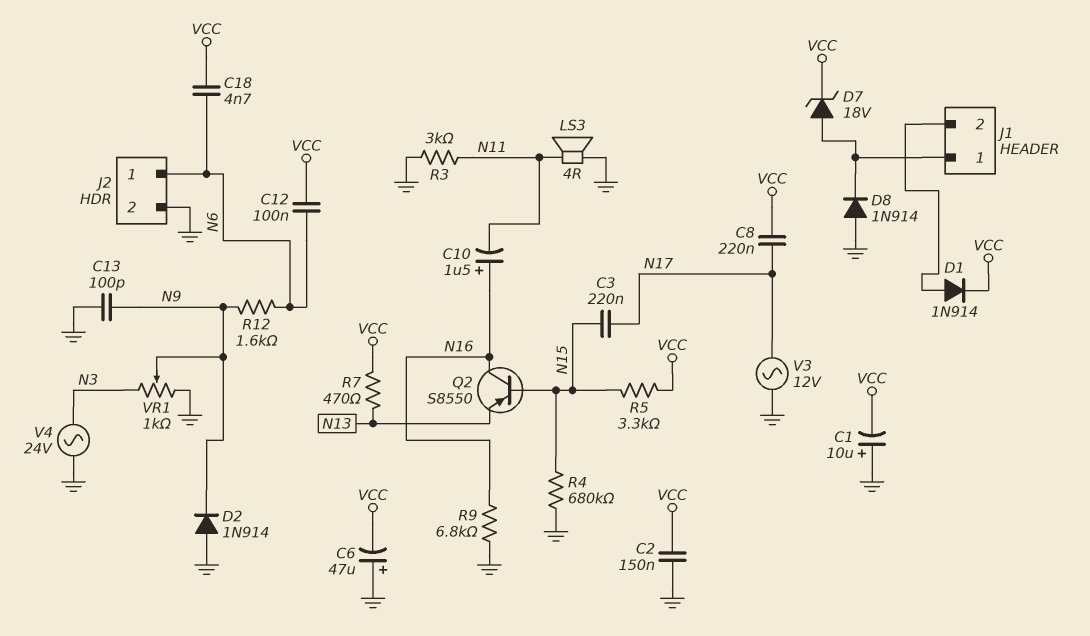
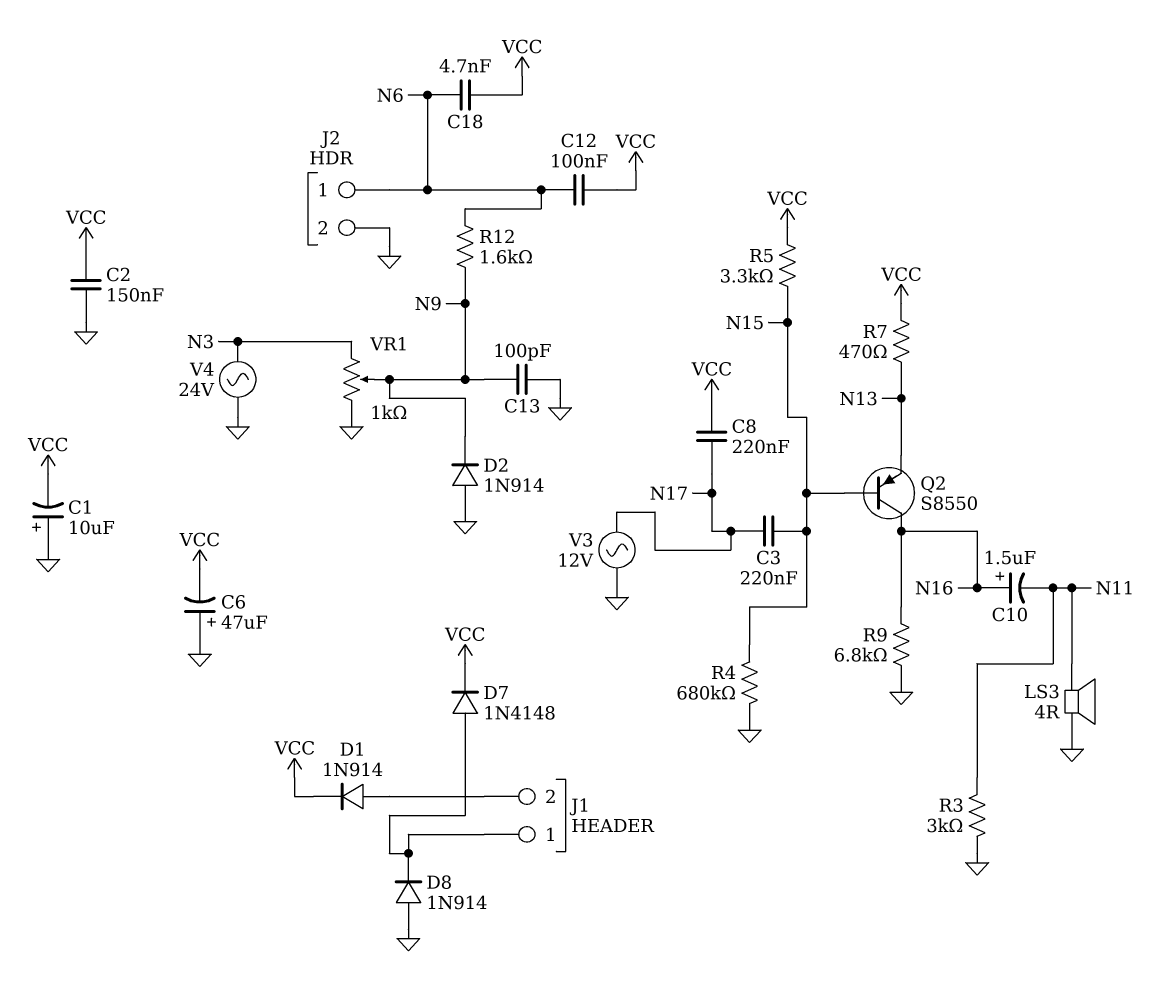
D7: zener 18V (A J1/1, K VCC) -> diode 1N4148 (A J1/1, K VCC)

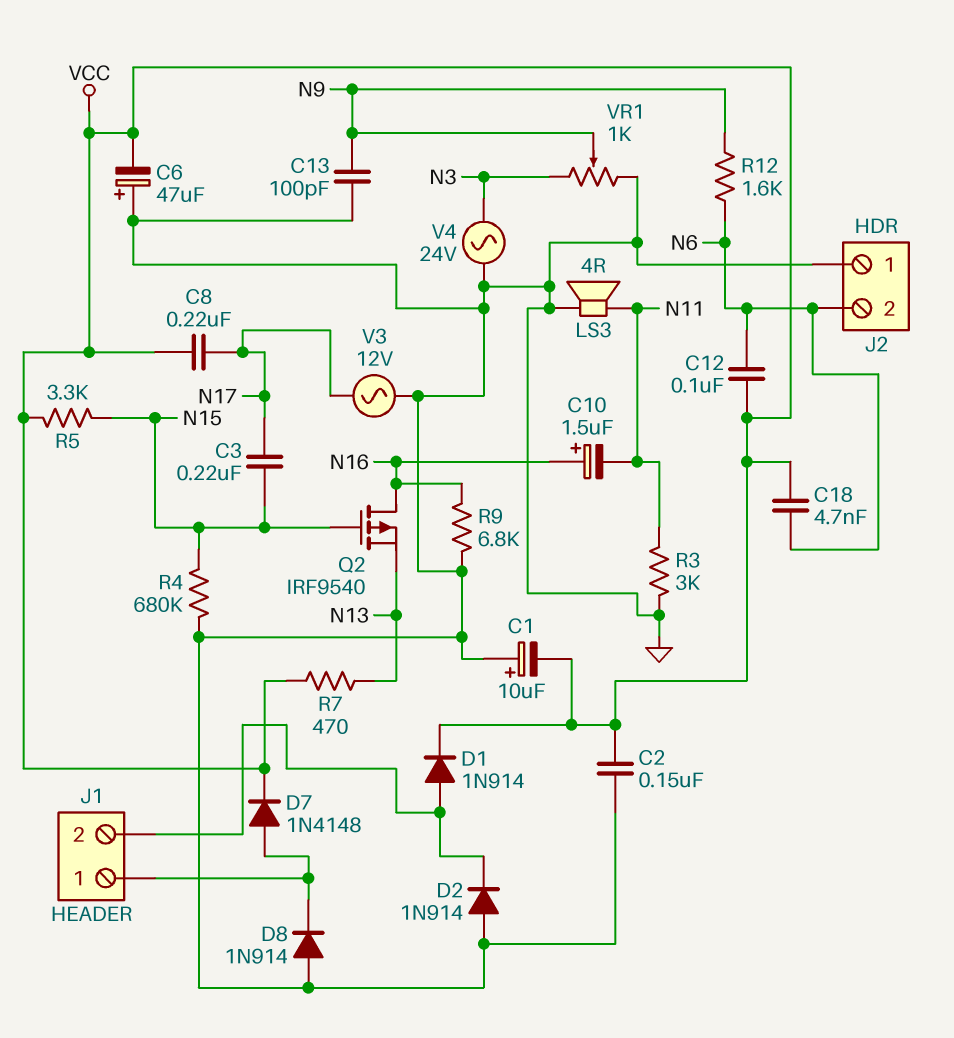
D2: diode 1N914 (A GND, K N9) -> diode 1N914 (A GND, K J1/2)
J2 pin 1: N6 -> GND
J2 pin 2: GND -> N6
Q2: PNP S8550 (B N15, C N16, E N13) -> PMOS IRF9540 (G N15, D N16, S N13)

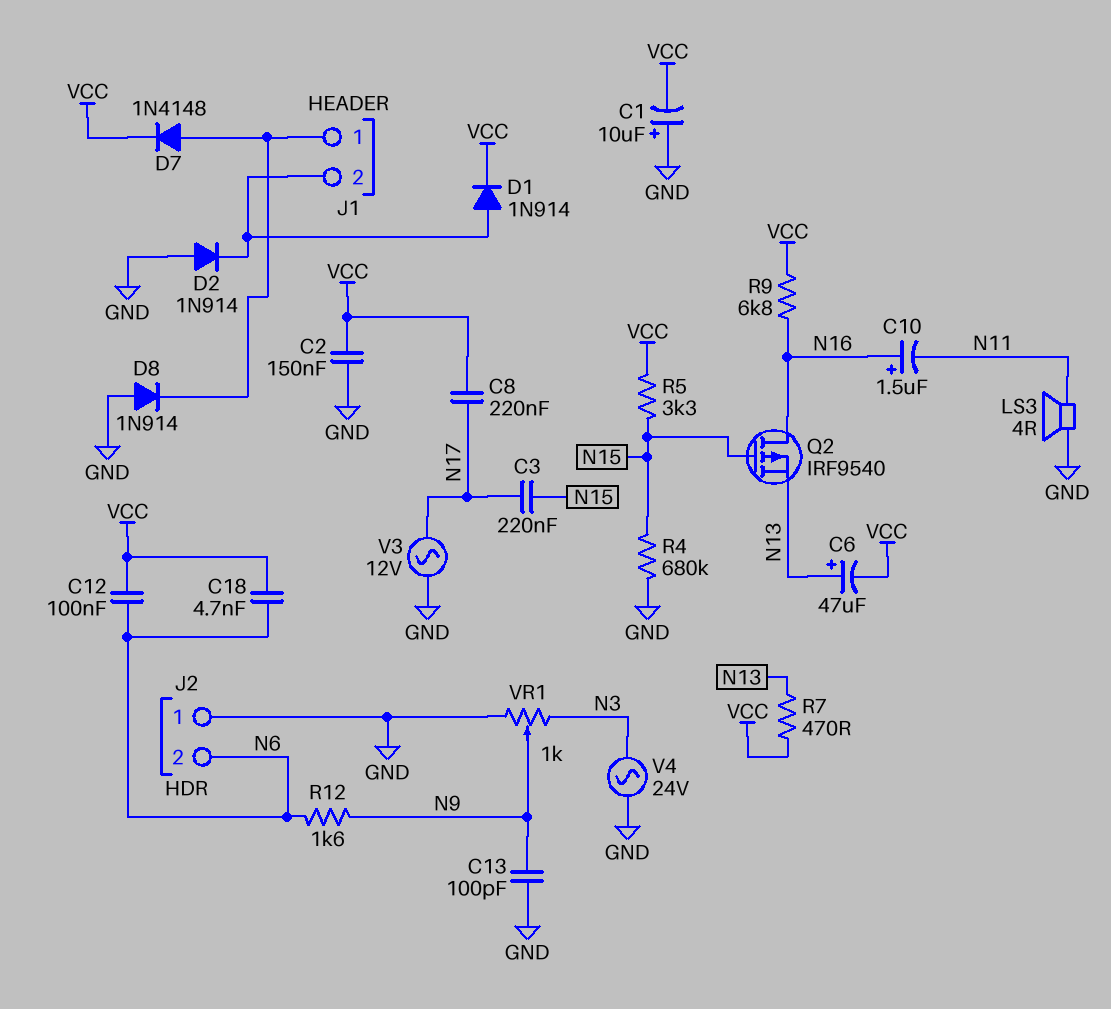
C6: 47uF (plus GND, minus VCC) -> 47uF (plus N13, minus VCC)
R3: 3k (GND, N11) -> none
R9: 6.8k (GND, N16) -> 6.8k (N16, VCC)

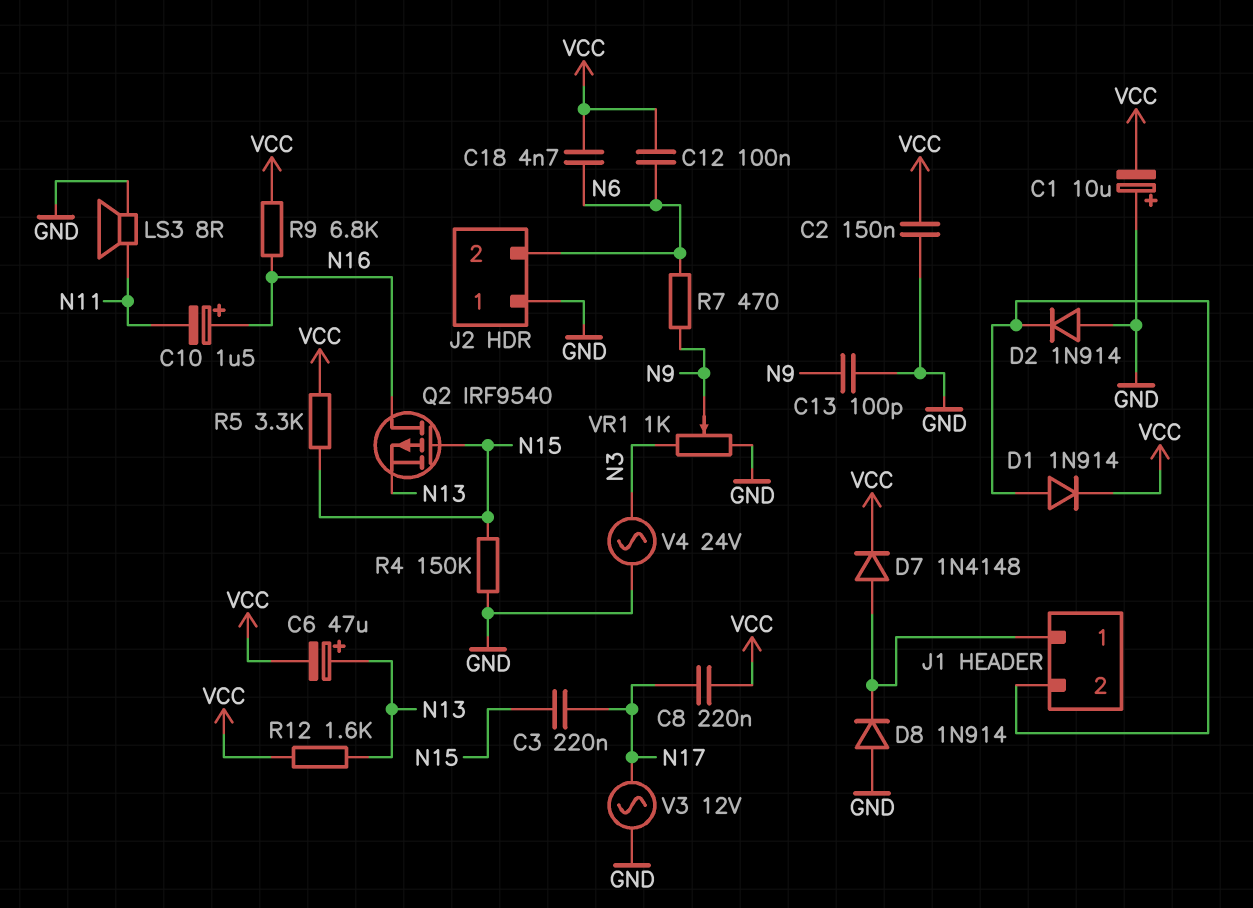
LS3: speaker 4R (GND, N11) -> speaker 8R (GND, N11)
R4: 680k (GND, N15) -> 150k (GND, N15)
R7: 470 (N13, VCC) -> 470 (N6, N9)
R12: 1.6k (N6, N9) -> 1.6k (N13, VCC)

